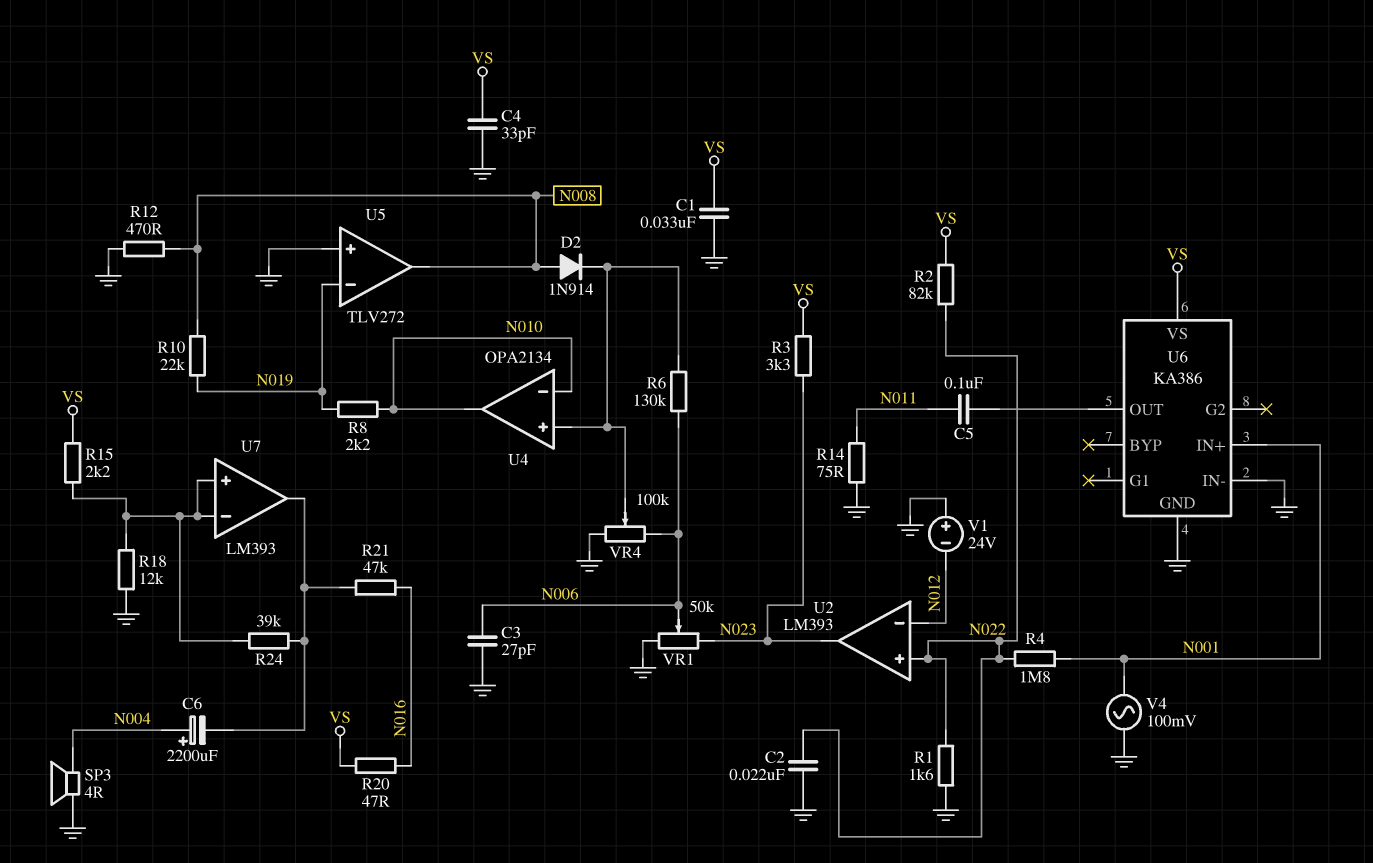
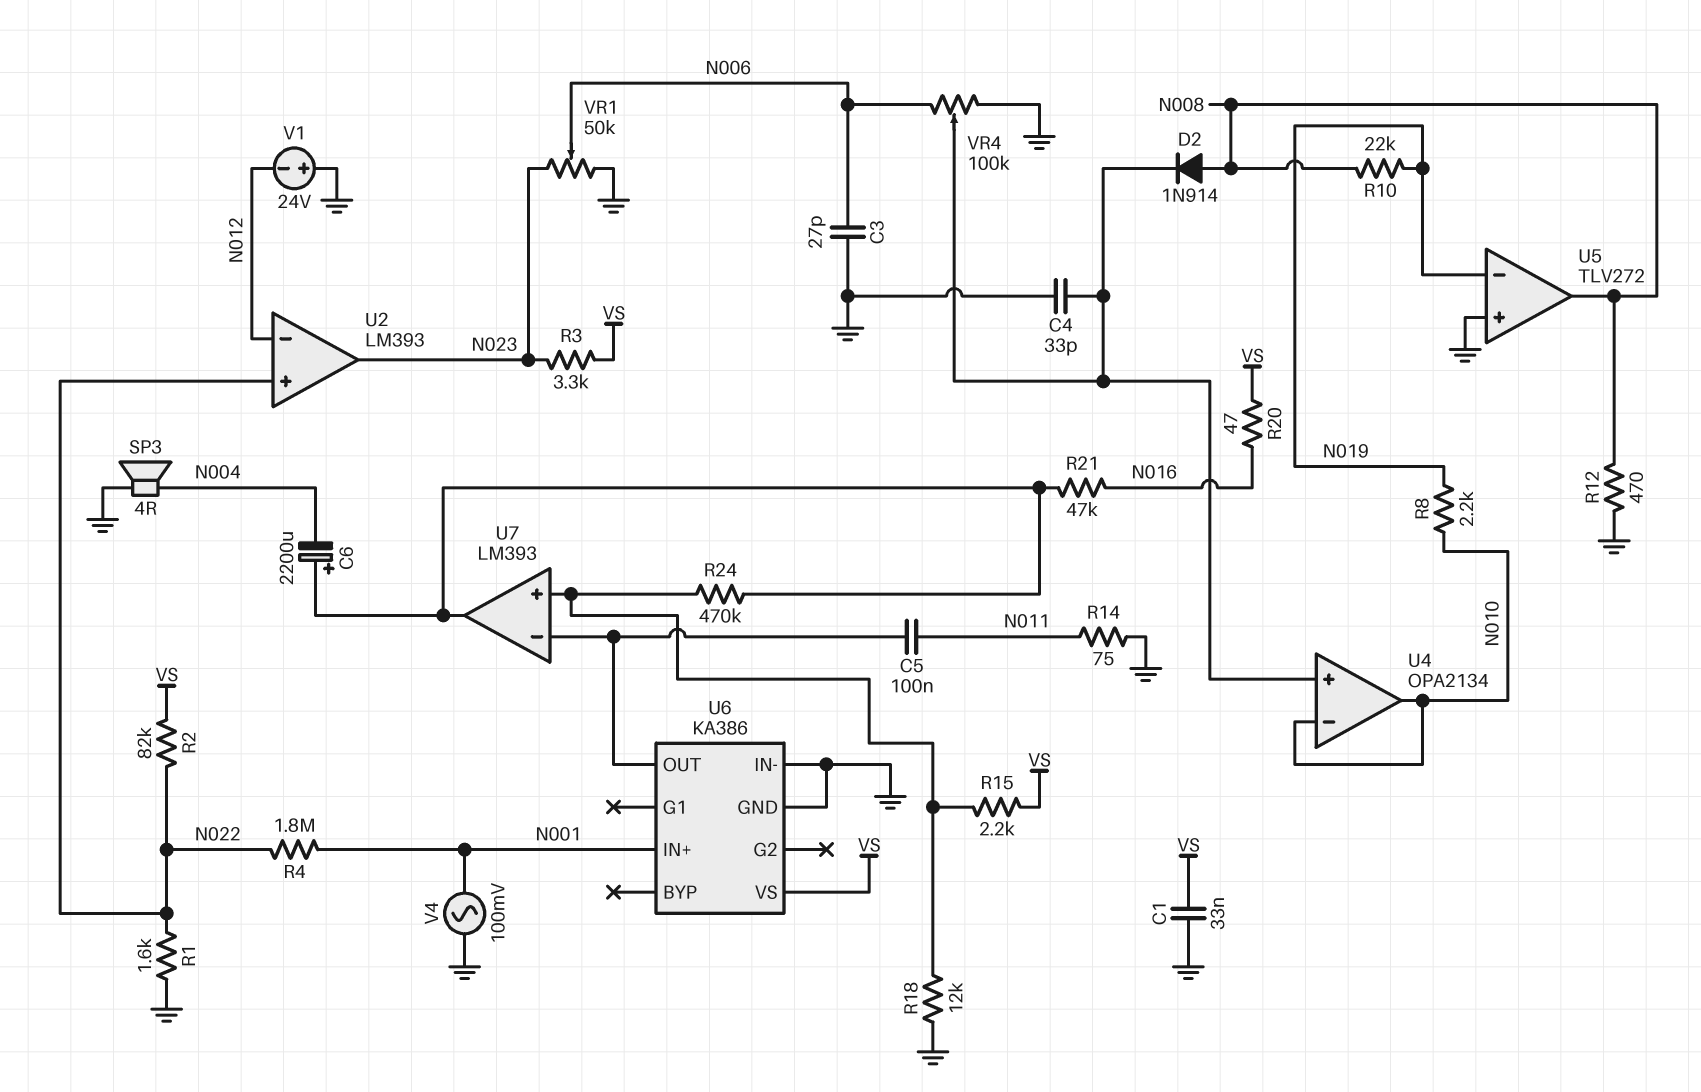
C2: 22nF (GND, N022) -> none
C4: 33pF (GND, VS) -> 33pF (GND, U4/in+)
C6: 2200uF (plus N004, minus U7/out) -> 2200uF (plus U7/out, minus N004)
R6: 130k (N006, U4/in+) -> none
R24: 39k (U7/in+, U7/out) -> 470k (U7/in+, U7/out)
U7 pin in-: U7/in+ -> U6/OUT

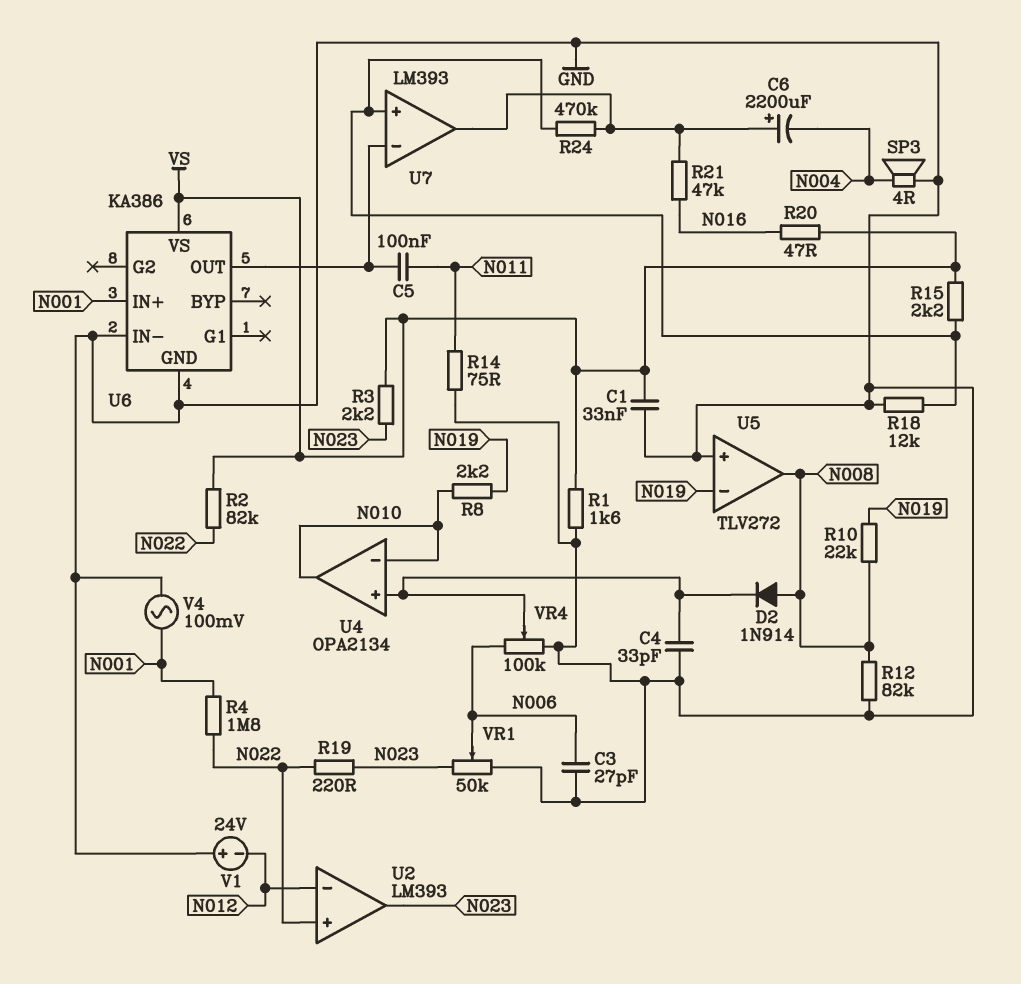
R1: 1.6k (GND, N022) -> 1.6k (GND, VS)
R3: 3.3k (N023, VS) -> 2.2k (N023, VS)
R12: 470 (GND, N008) -> 82k (GND, N008)
R19: none -> 220 (N022, N023)

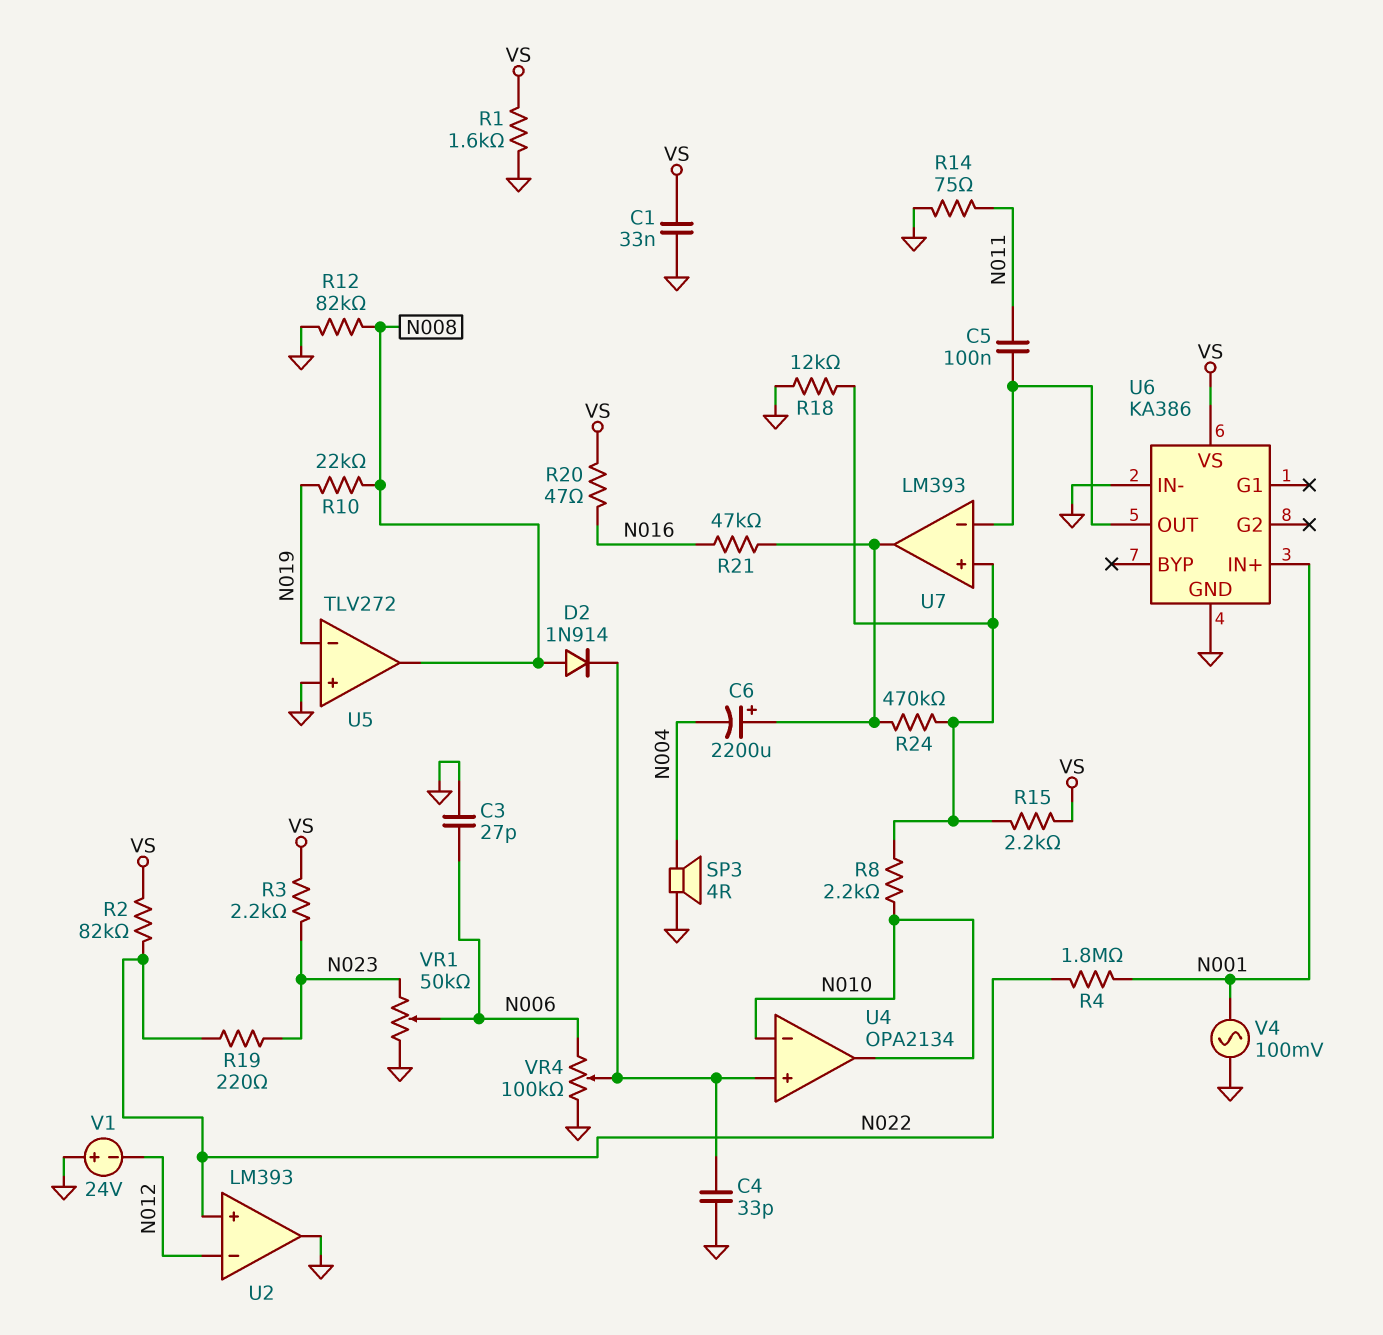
R8: 2.2k (N010, N019) -> 2.2k (N010, U7/in+)
U2 pin out: N023 -> GND

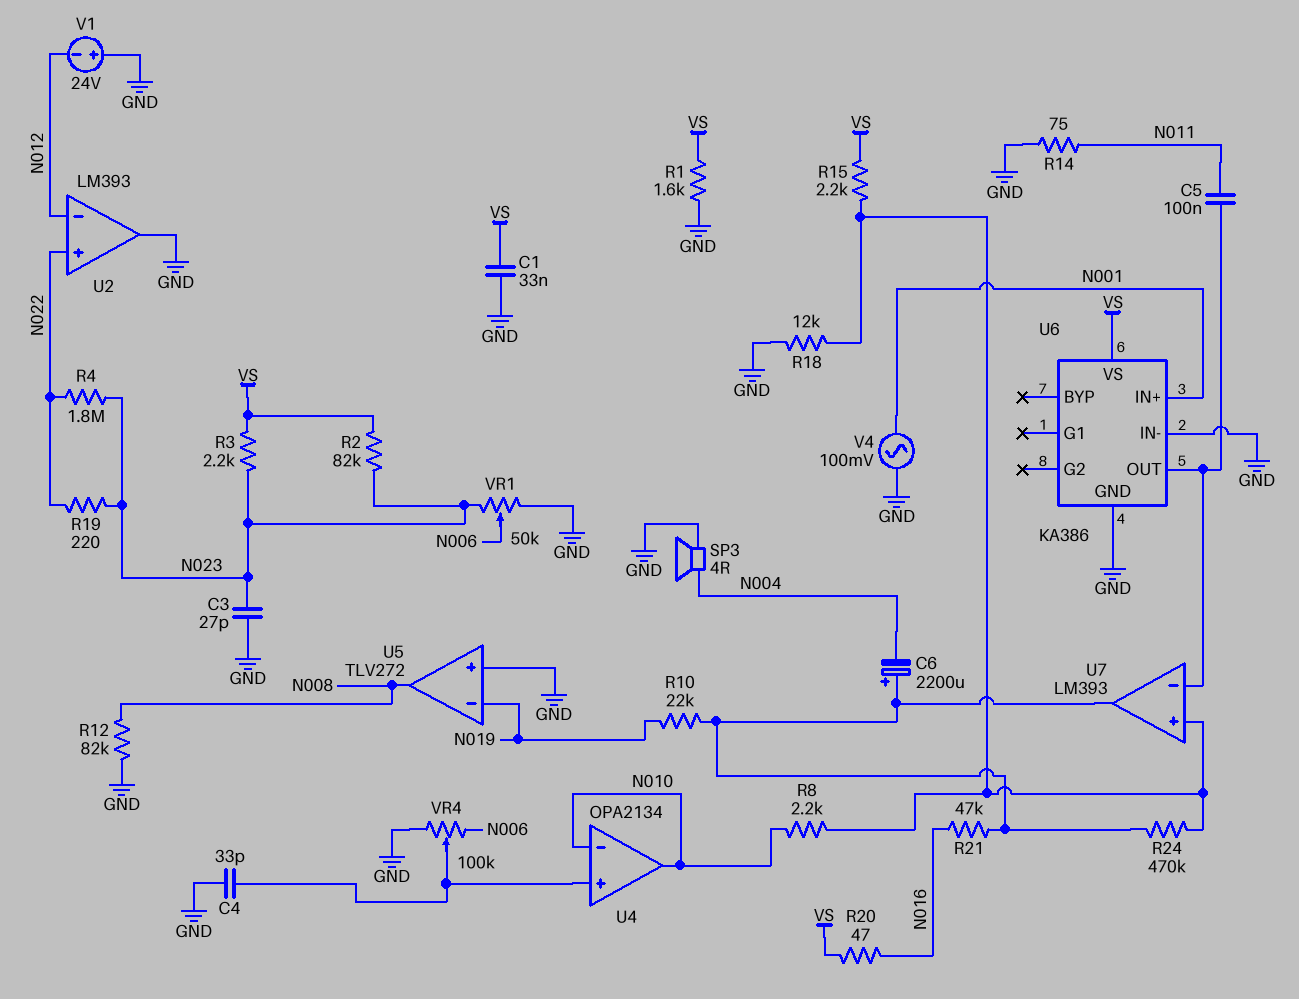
C3: 27pF (GND, N006) -> 27pF (GND, N023)
D2: diode 1N914 (A N008, K U4/in+) -> none
R2: 82k (N022, VS) -> 82k (N023, VS)
R4: 1.8M (N001, N022) -> 1.8M (N022, N023)
R10: 22k (N008, N019) -> 22k (N019, U7/out)

